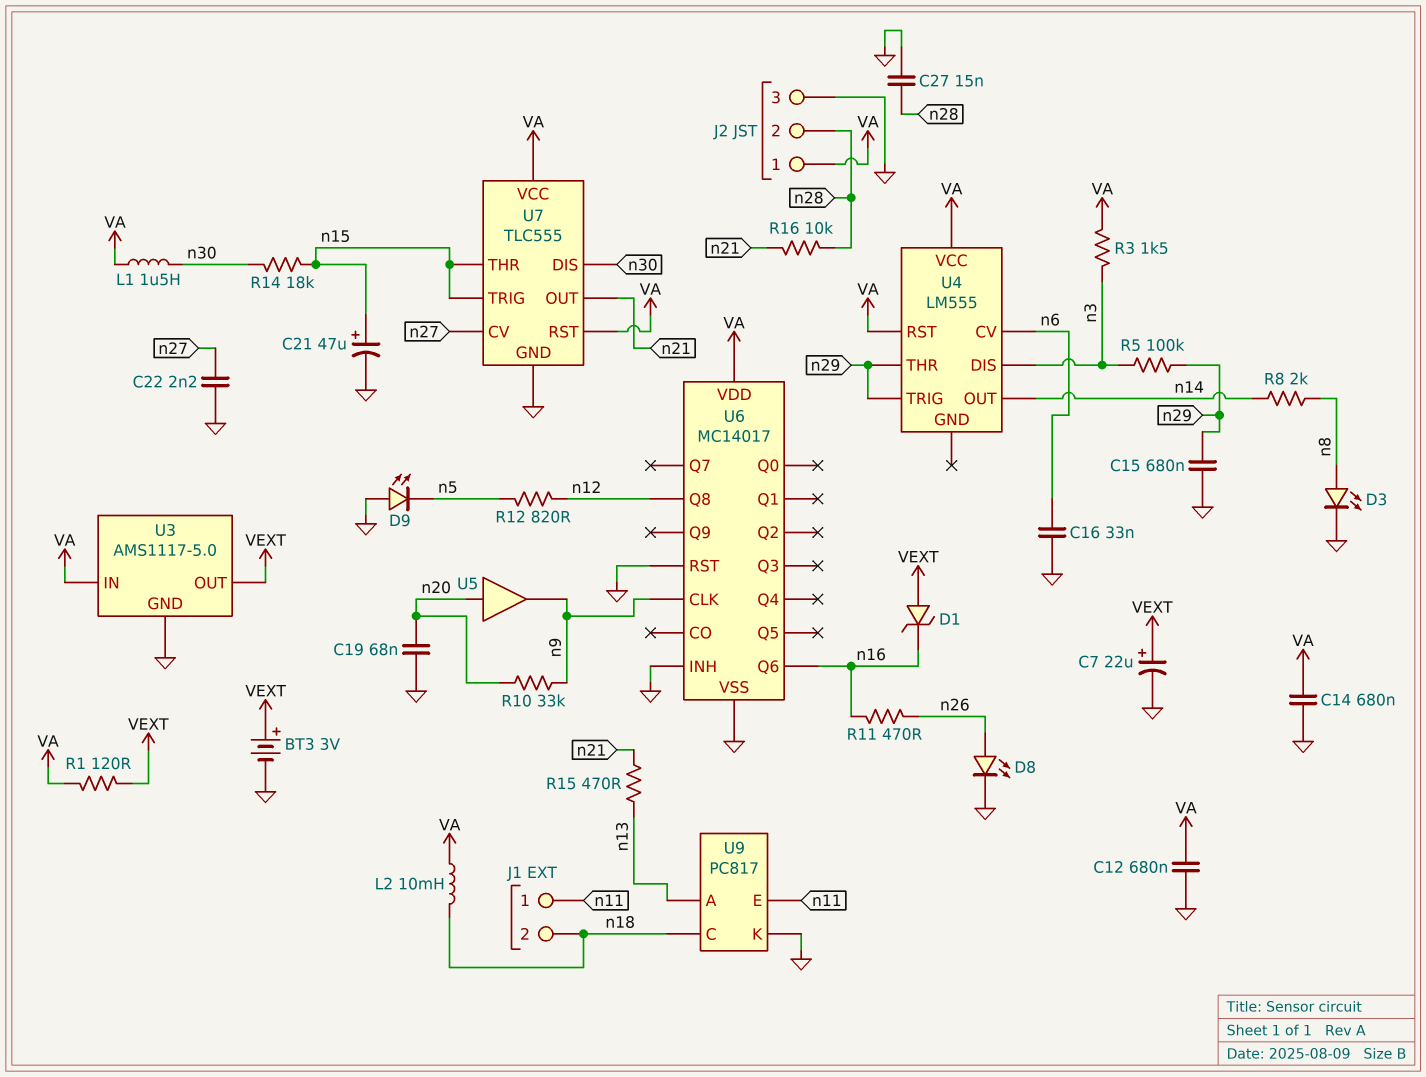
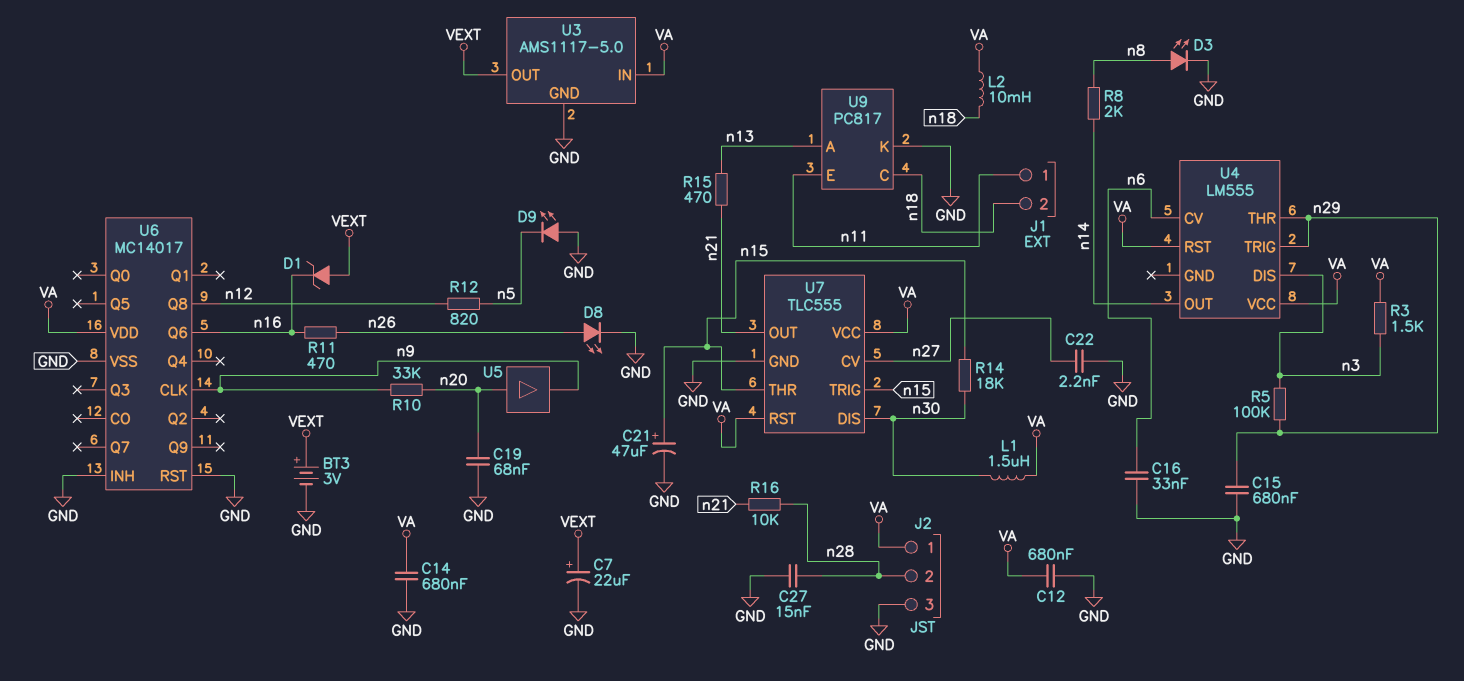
R1: 120 (VA, VEXT) -> none

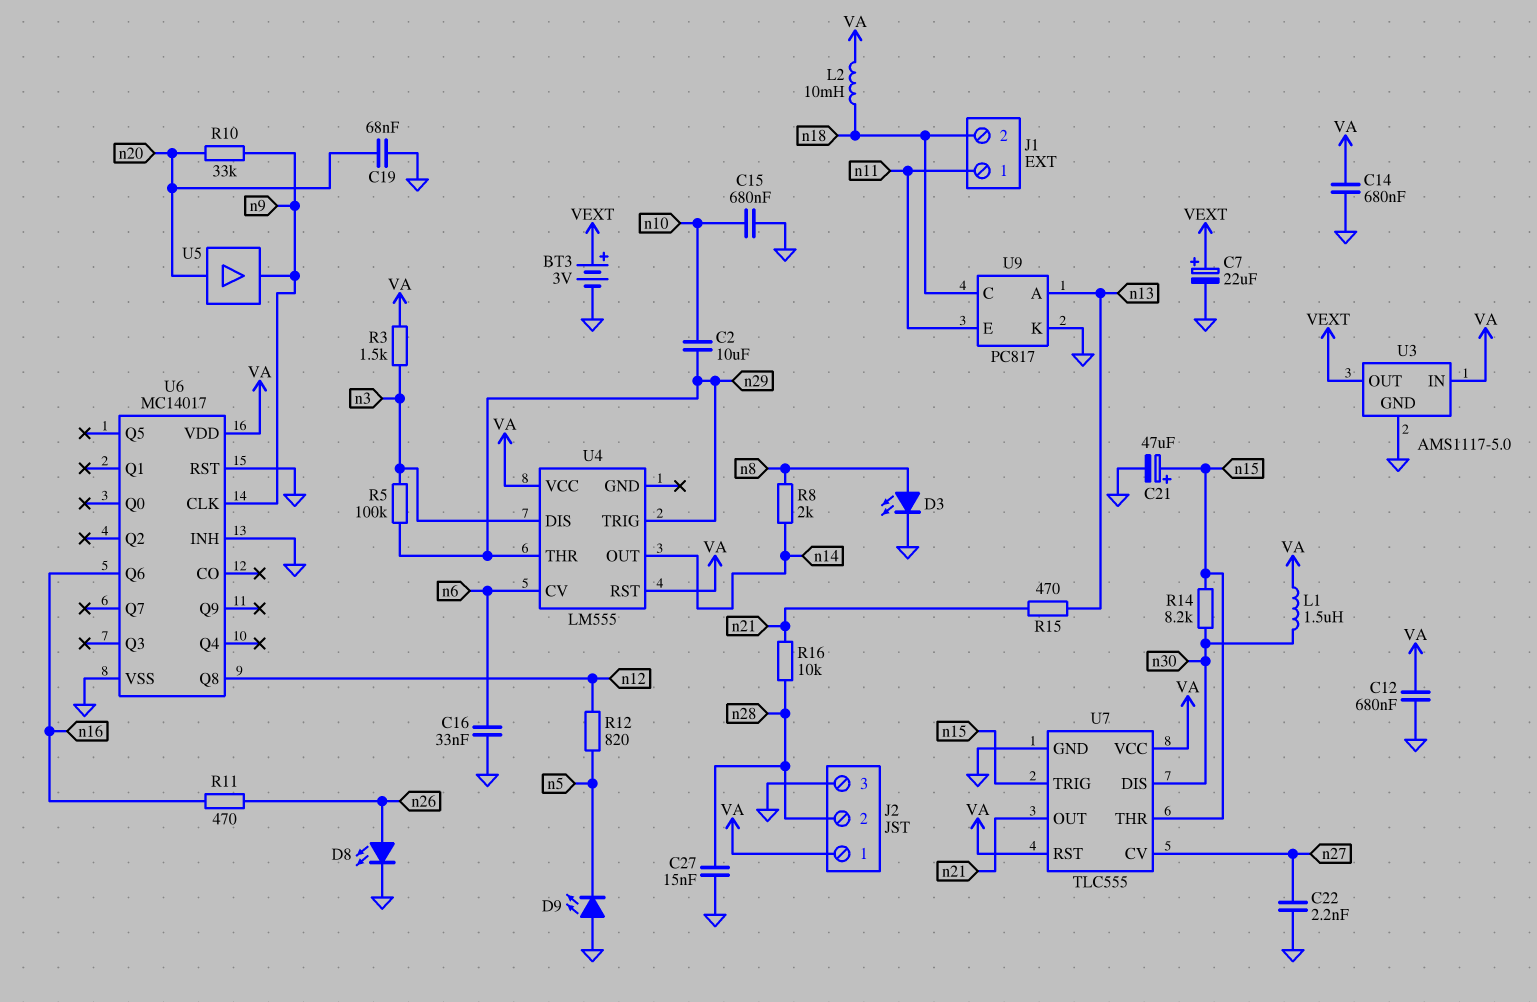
C2: none -> 10uF (n10, n29)
C15: 680nF (GND, n29) -> 680nF (GND, n10)
D1: zener (A VEXT, K n16) -> none
R14: 18k (n15, n30) -> 8.2k (n15, n30)

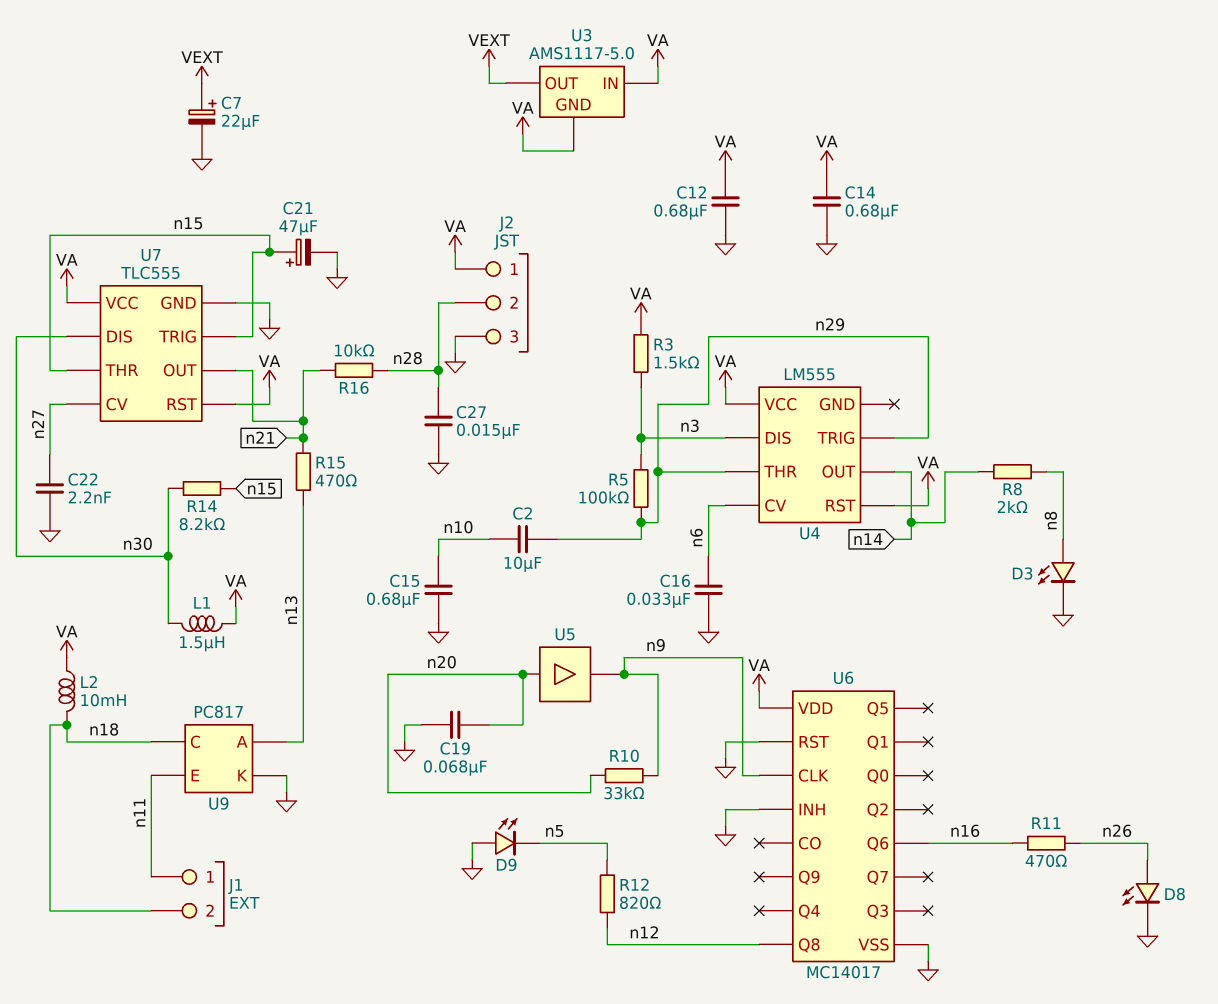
BT3: 3V (plus VEXT, minus GND) -> none
U3 pin GND: GND -> VA

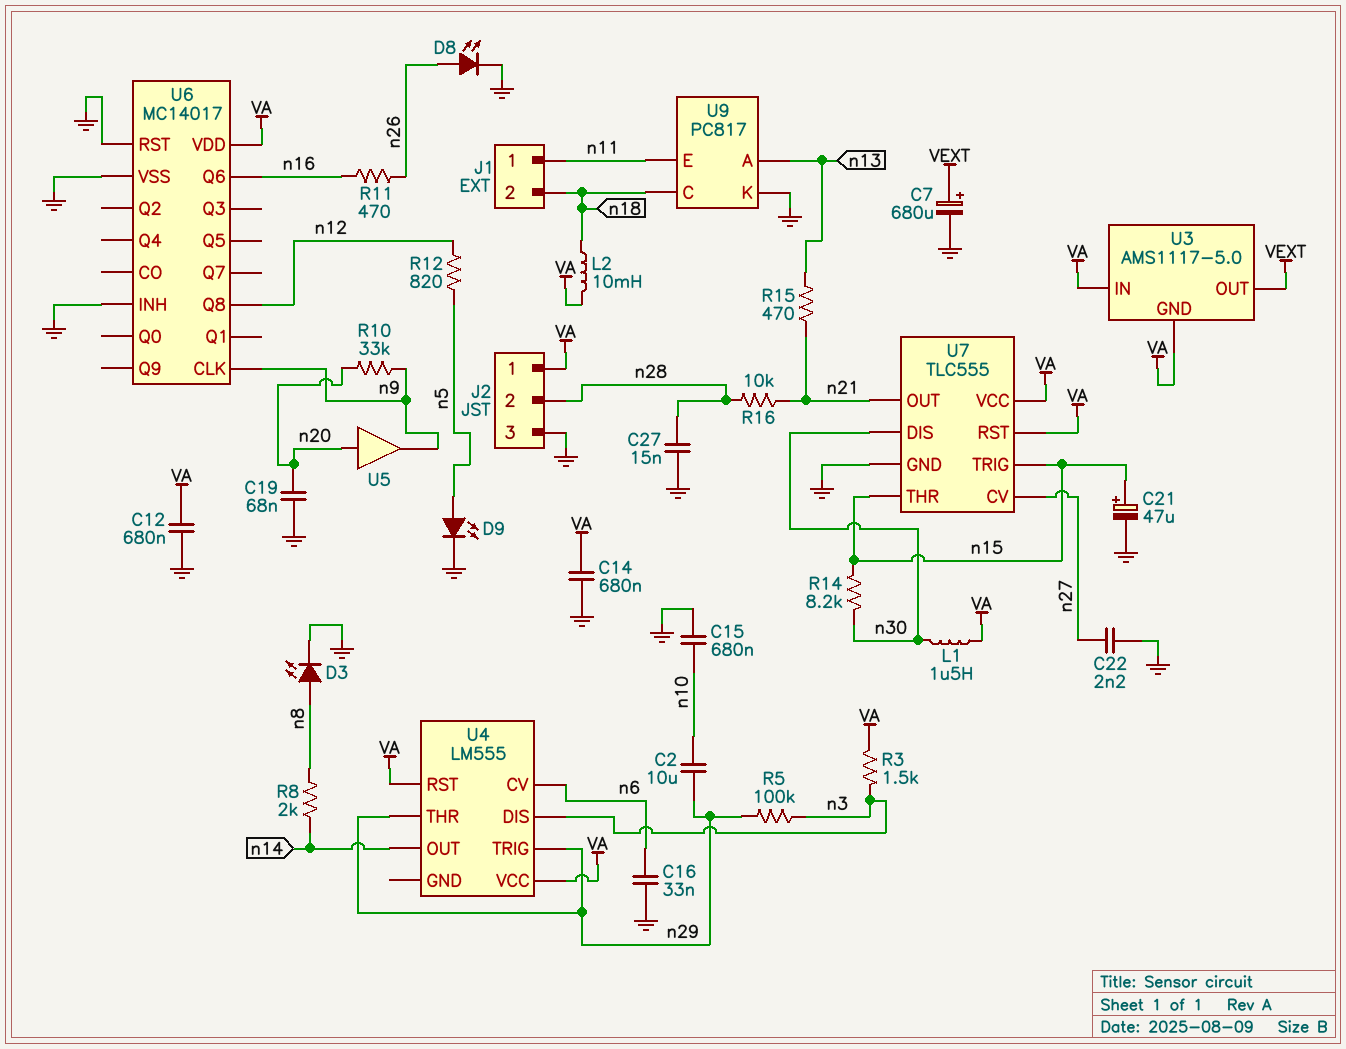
C7: 22uF (plus VEXT, minus GND) -> 680uF (plus VEXT, minus GND)
D9: LED (A GND, K n5) -> LED (A n5, K GND)

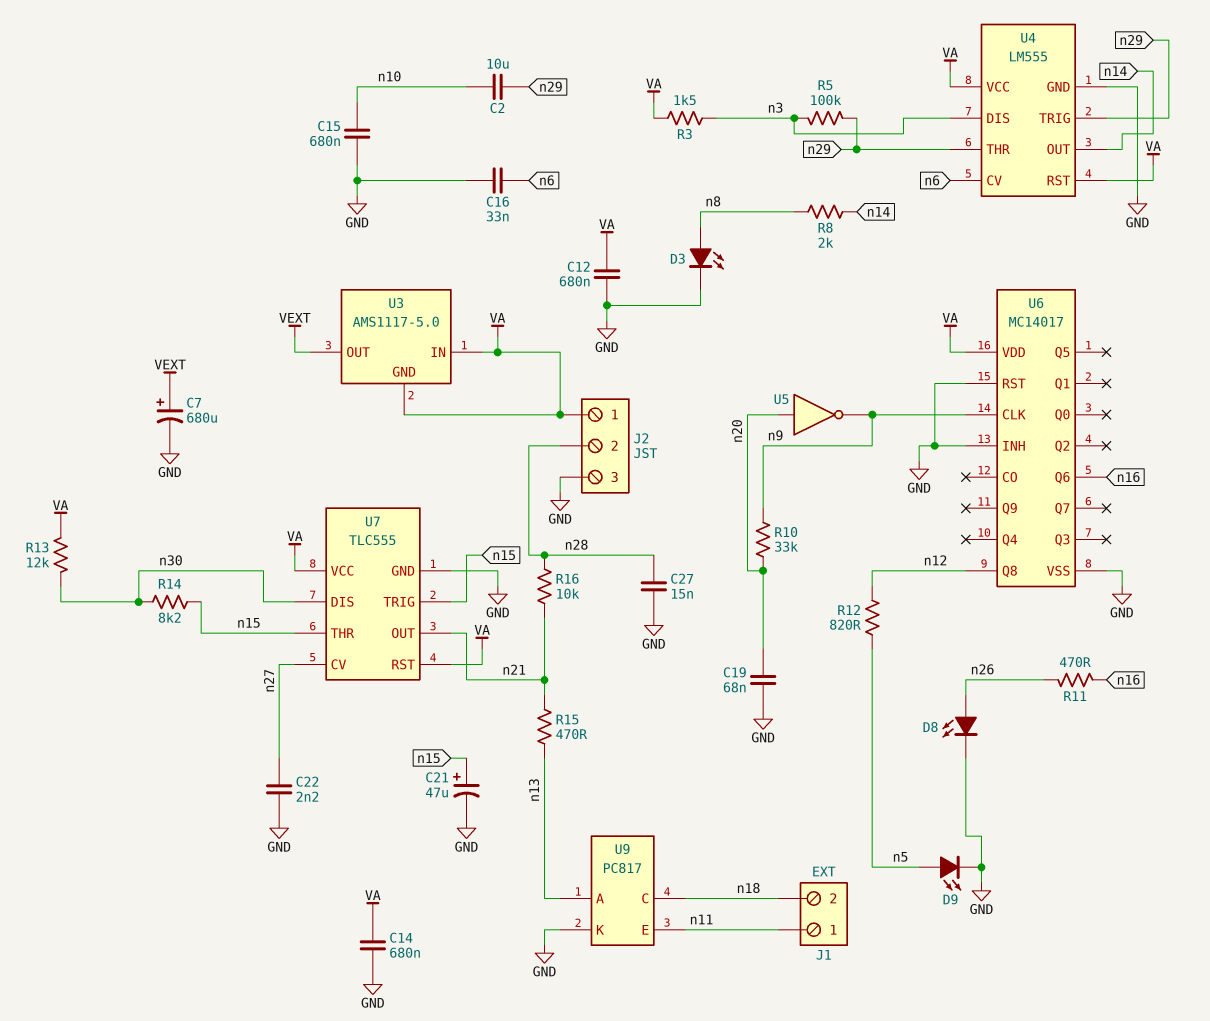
L1: 1.5uH (VA, n30) -> none
L2: 10mH (VA, n18) -> none
R13: none -> 12k (VA, n30)
U4 pin GND: none -> GND
U5: buffer (in n20, out n9) -> NOT (in n20, out n9)

